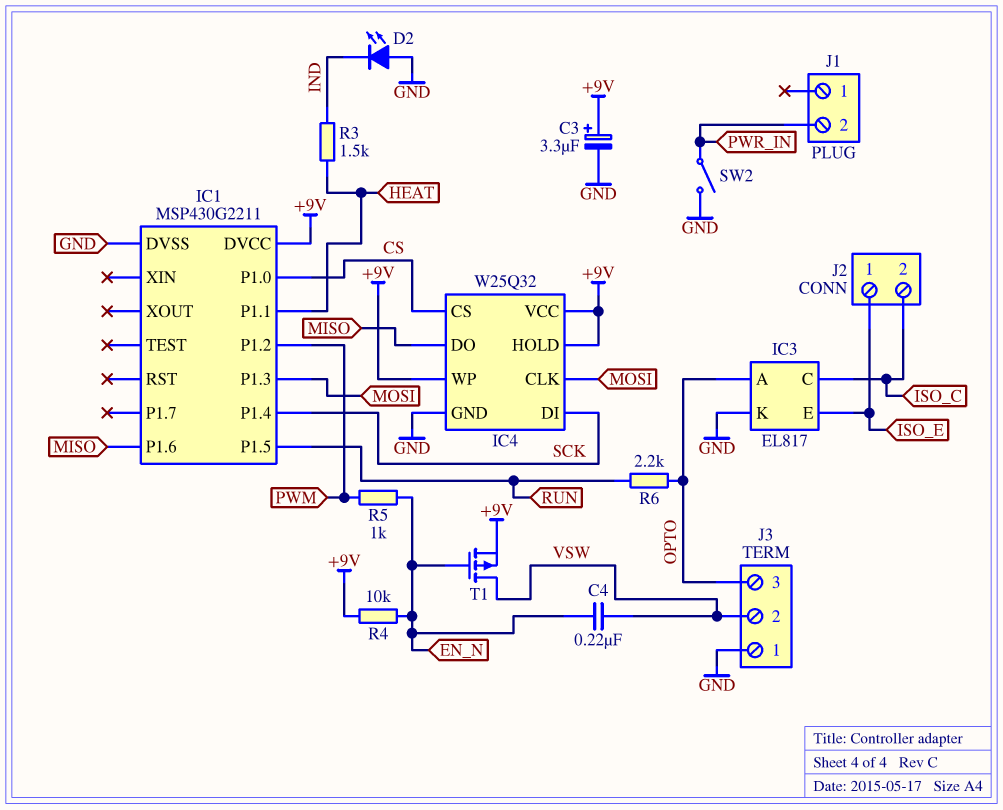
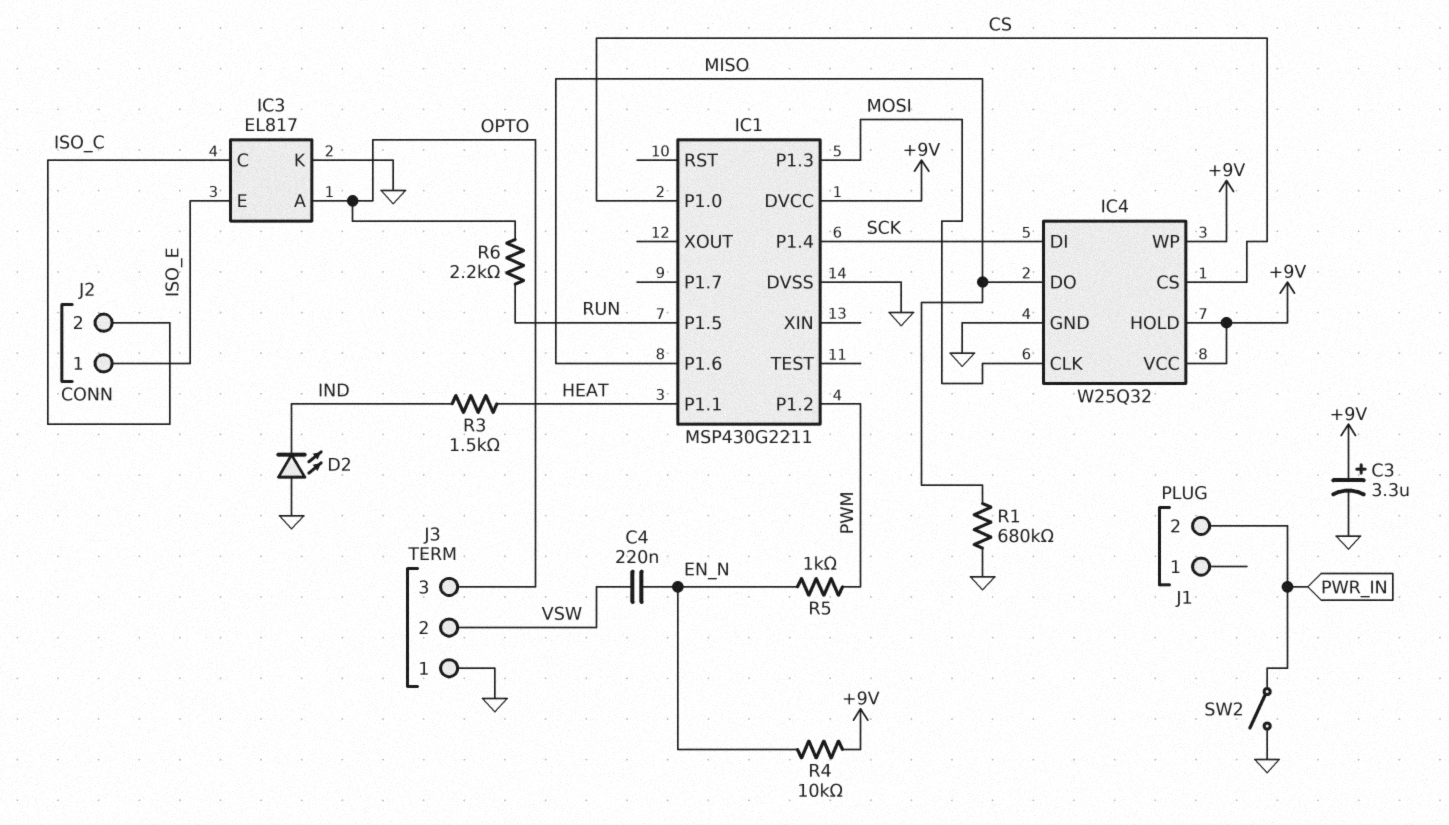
R1: none -> 680k (GND, MISO)
T1: PMOS (G EN_N, D VSW, S +9V) -> none

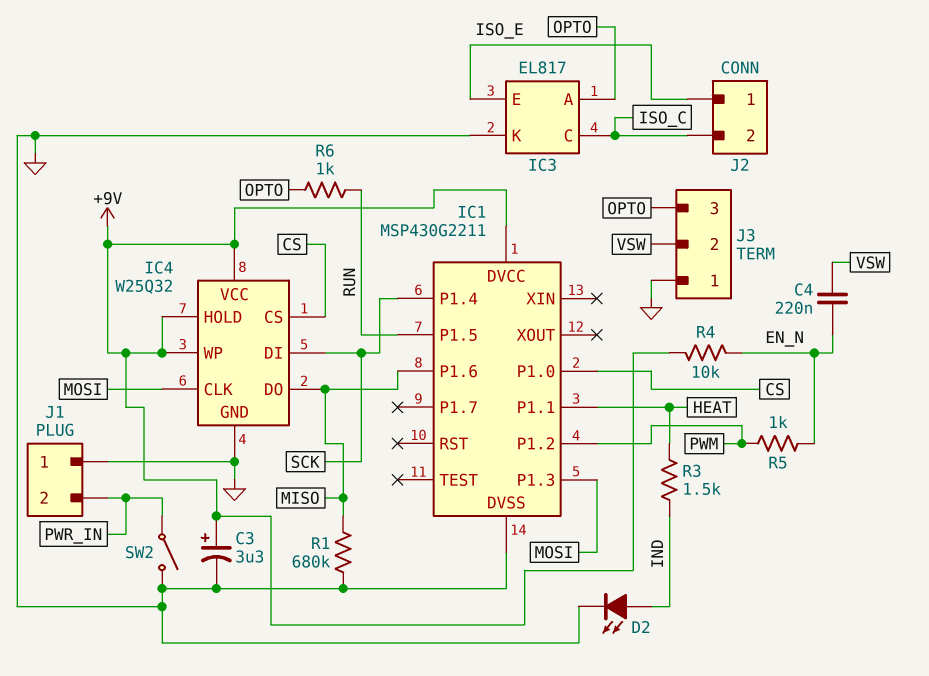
D2: LED (A GND, K IND) -> LED (A IND, K GND)
J1 pin 1: none -> GND
R6: 2.2k (OPTO, RUN) -> 1k (OPTO, RUN)

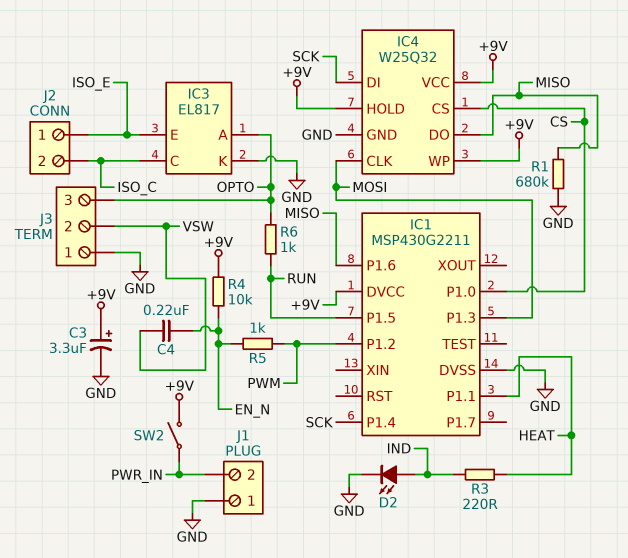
R3: 1.5k (HEAT, IND) -> 220 (HEAT, IND)
SW2: switch (GND, PWR_IN) -> switch (+9V, PWR_IN)

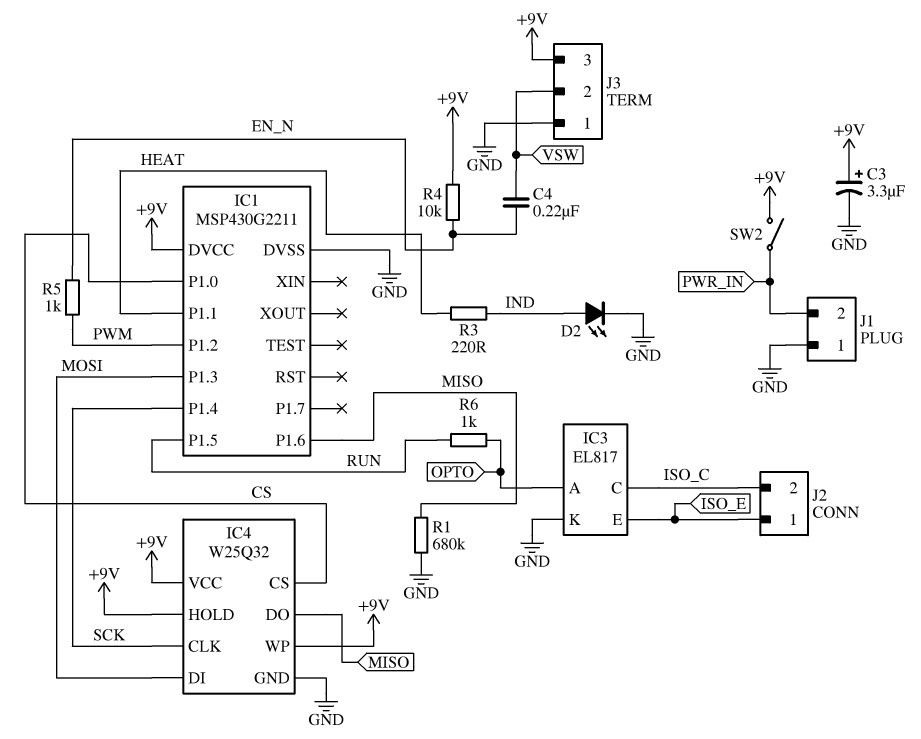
IC4 pin CLK: MOSI -> SCK
IC4 pin DI: SCK -> MOSI
J3 pin 3: OPTO -> +9V

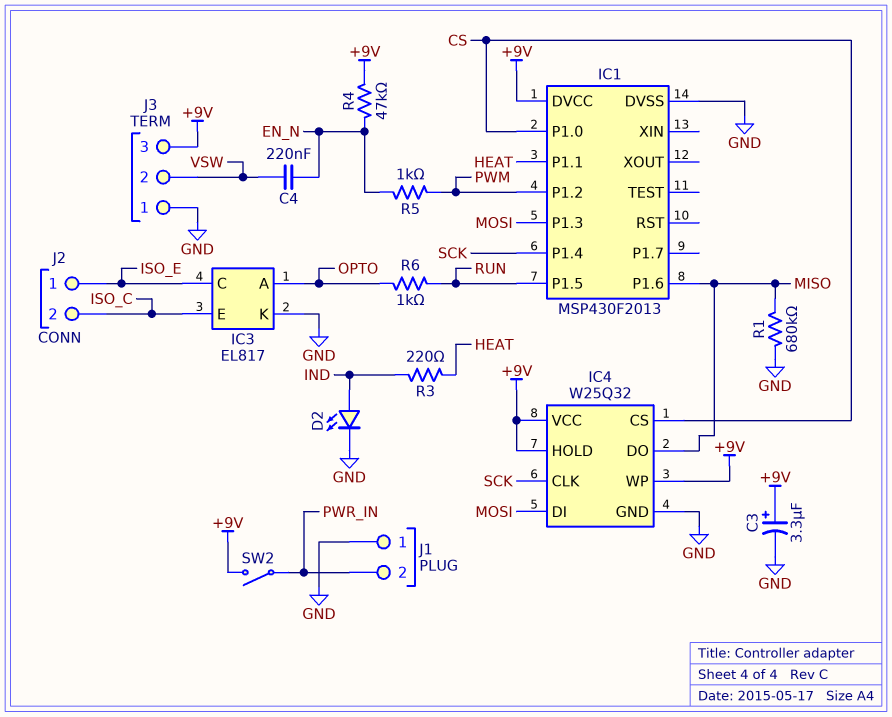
IC1: MSP430G2211 -> MSP430F2013
IC3 pin C: ISO_C -> ISO_E
IC3 pin E: ISO_E -> ISO_C
R4: 10k (+9V, EN_N) -> 47k (+9V, EN_N)

